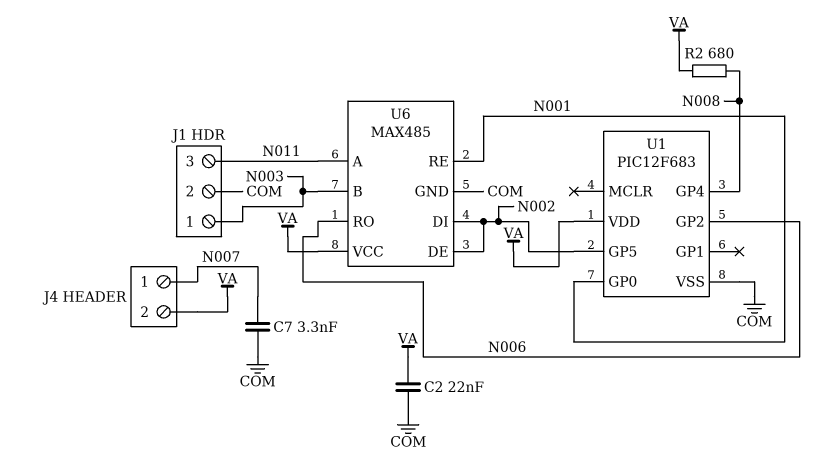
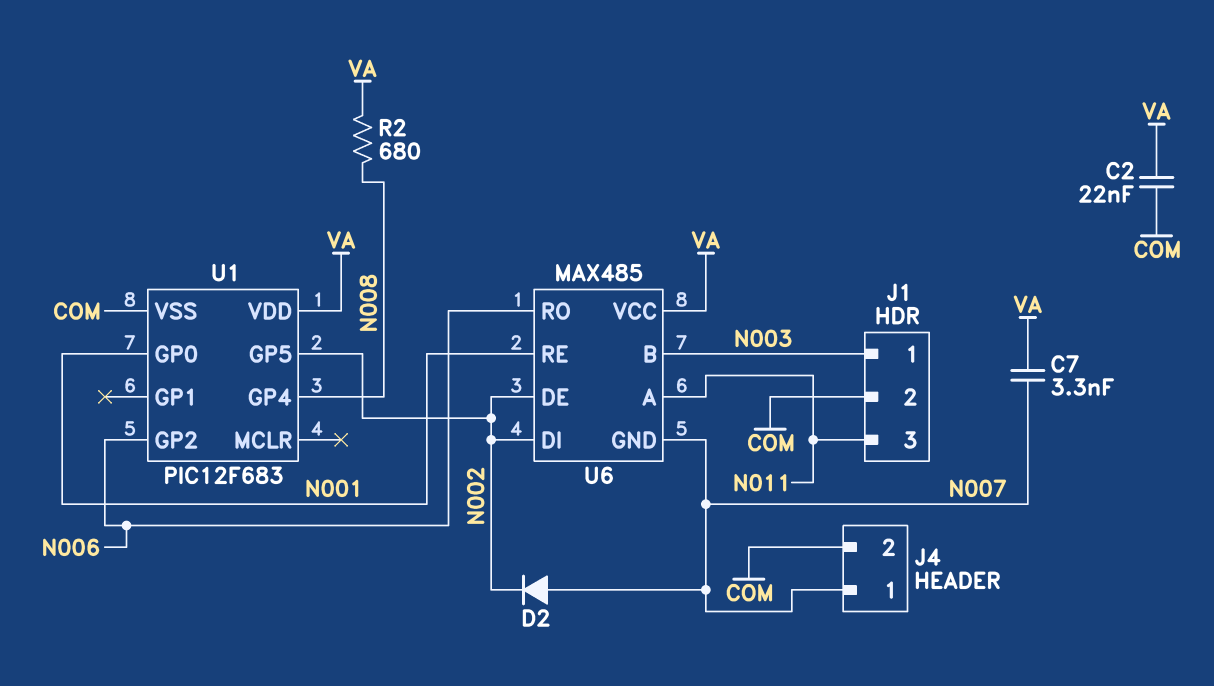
C7: 3.3nF (COM, N007) -> 3.3nF (N007, VA)
D2: none -> diode (A N007, K N002)
J4 pin 2: VA -> COM
U6 pin GND: COM -> N007

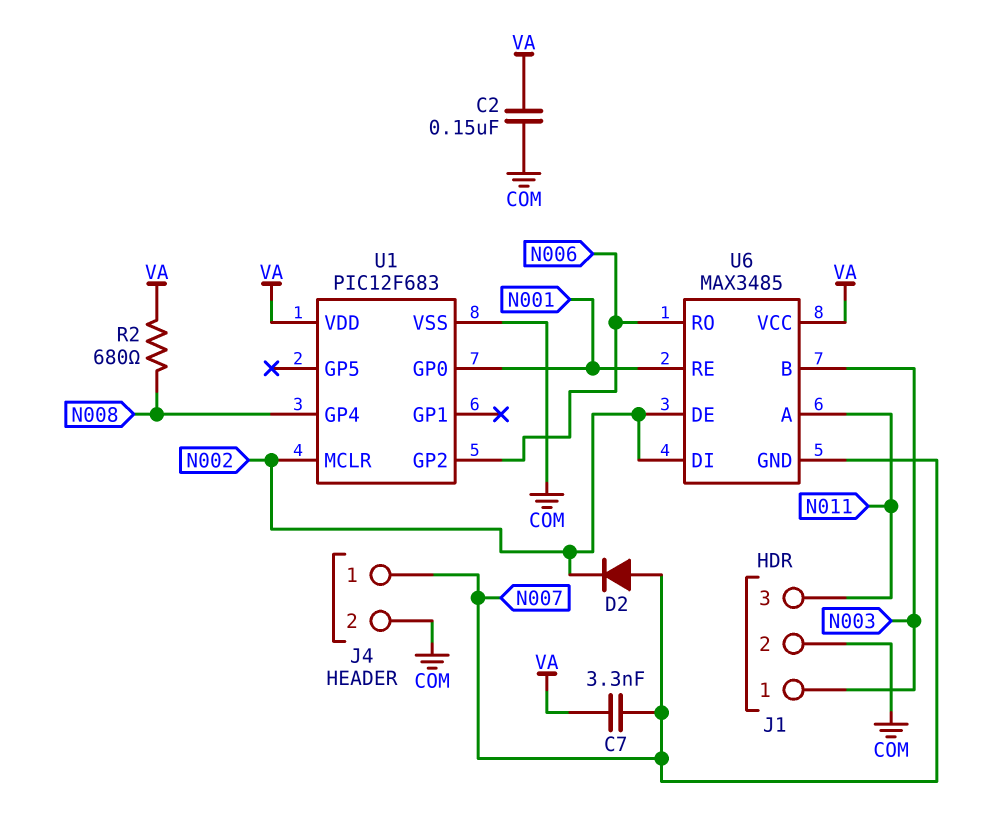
C2: 22nF (COM, VA) -> 150nF (COM, VA)
U1 pin GP5: N002 -> none
U1 pin MCLR: none -> N002
U6: MAX485 -> MAX3485

